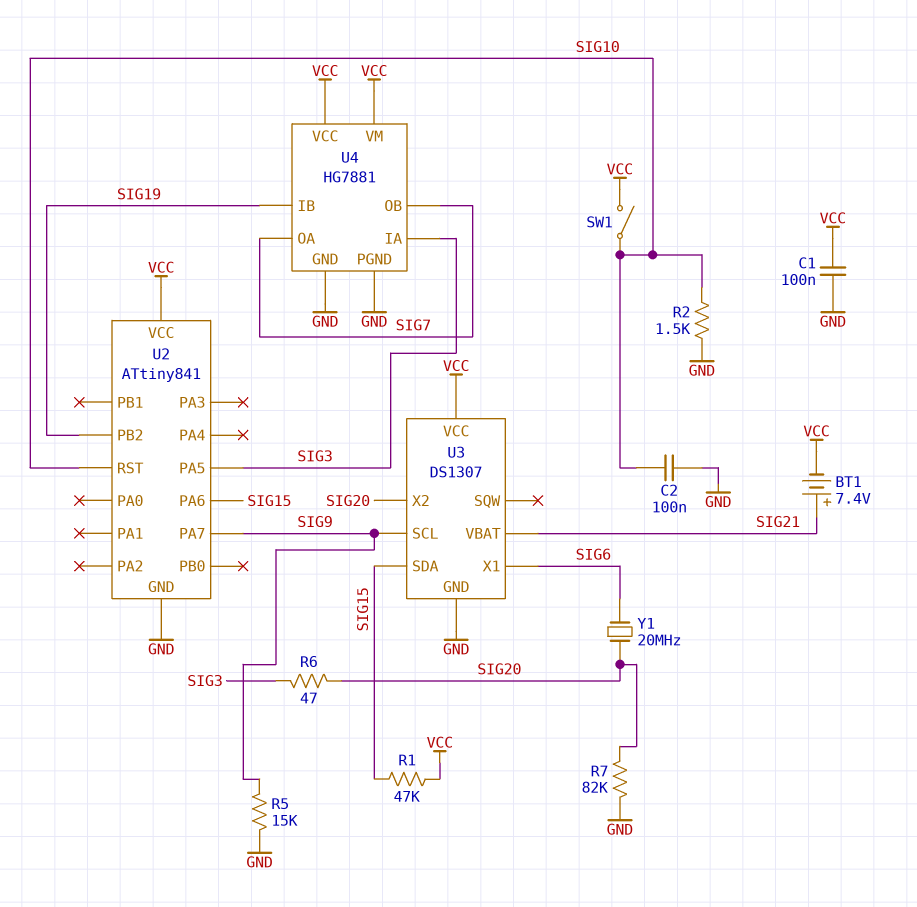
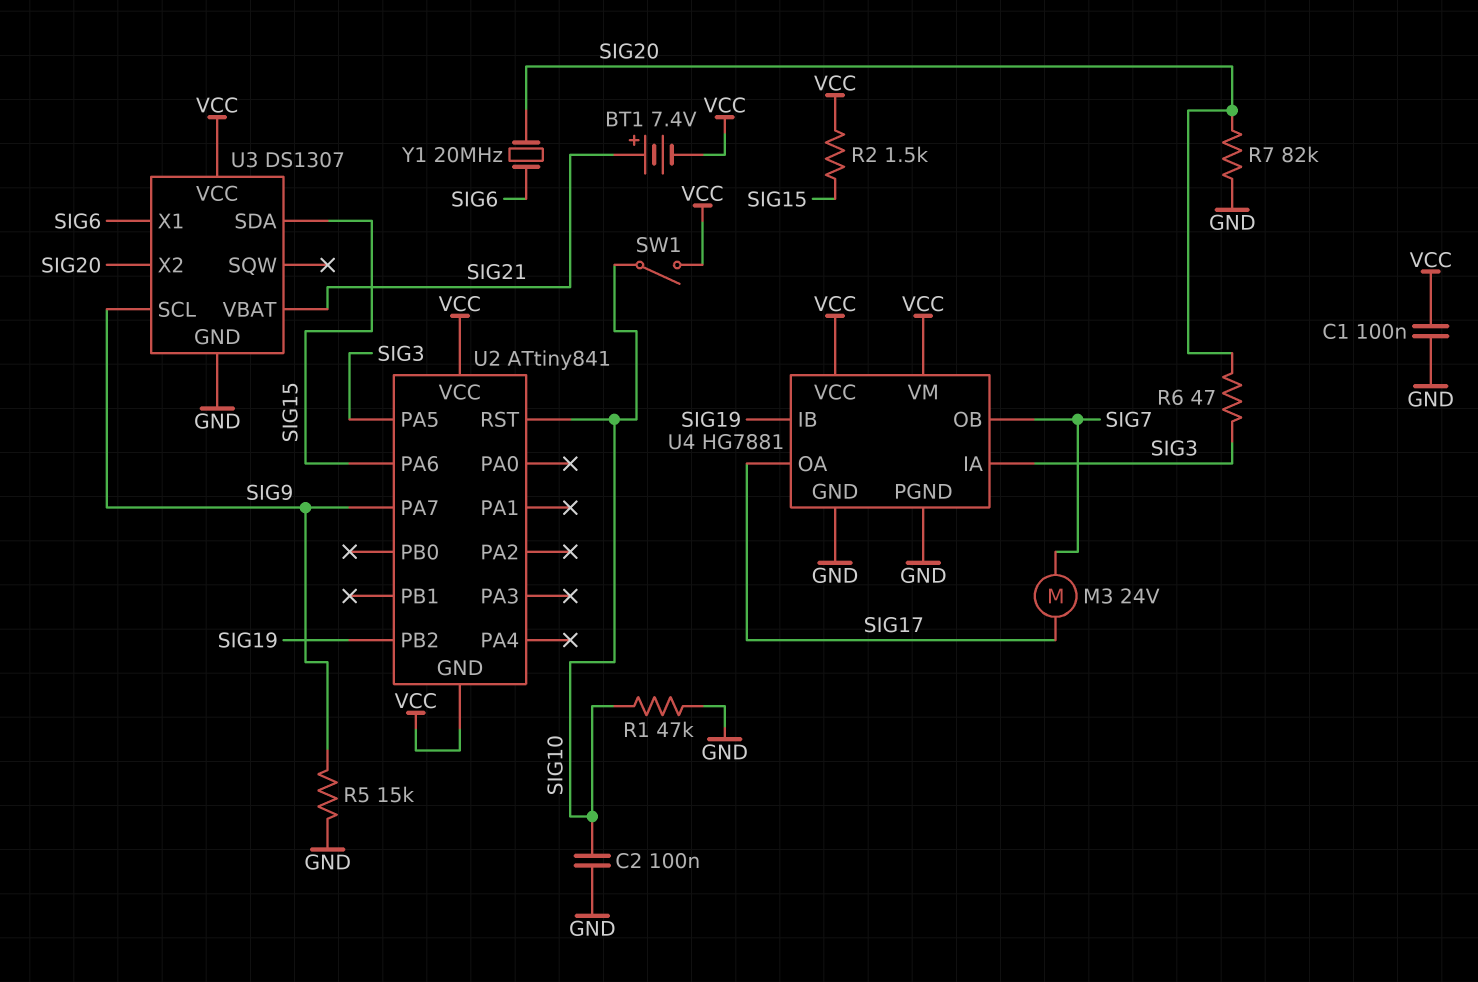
M3: none -> motor 24V (SIG7, SIG17)
R1: 47k (SIG15, VCC) -> 47k (GND, SIG10)
R2: 1.5k (GND, SIG10) -> 1.5k (SIG15, VCC)
U2 pin GND: GND -> VCC
U4 pin OA: SIG7 -> SIG17

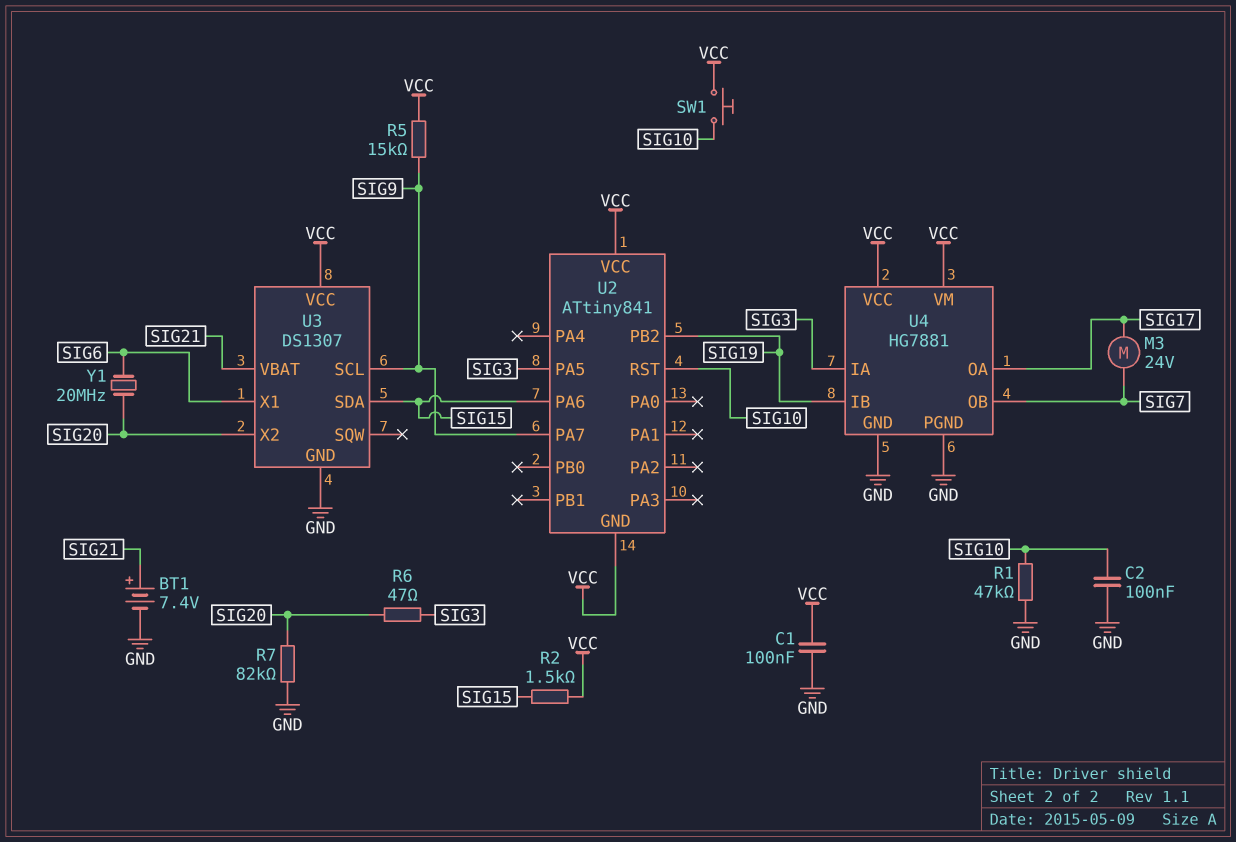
BT1: 7.4V (plus SIG21, minus VCC) -> 7.4V (plus SIG21, minus GND)
R5: 15k (GND, SIG9) -> 15k (SIG9, VCC)
SW1: switch (SIG10, VCC) -> button (SIG10, VCC)

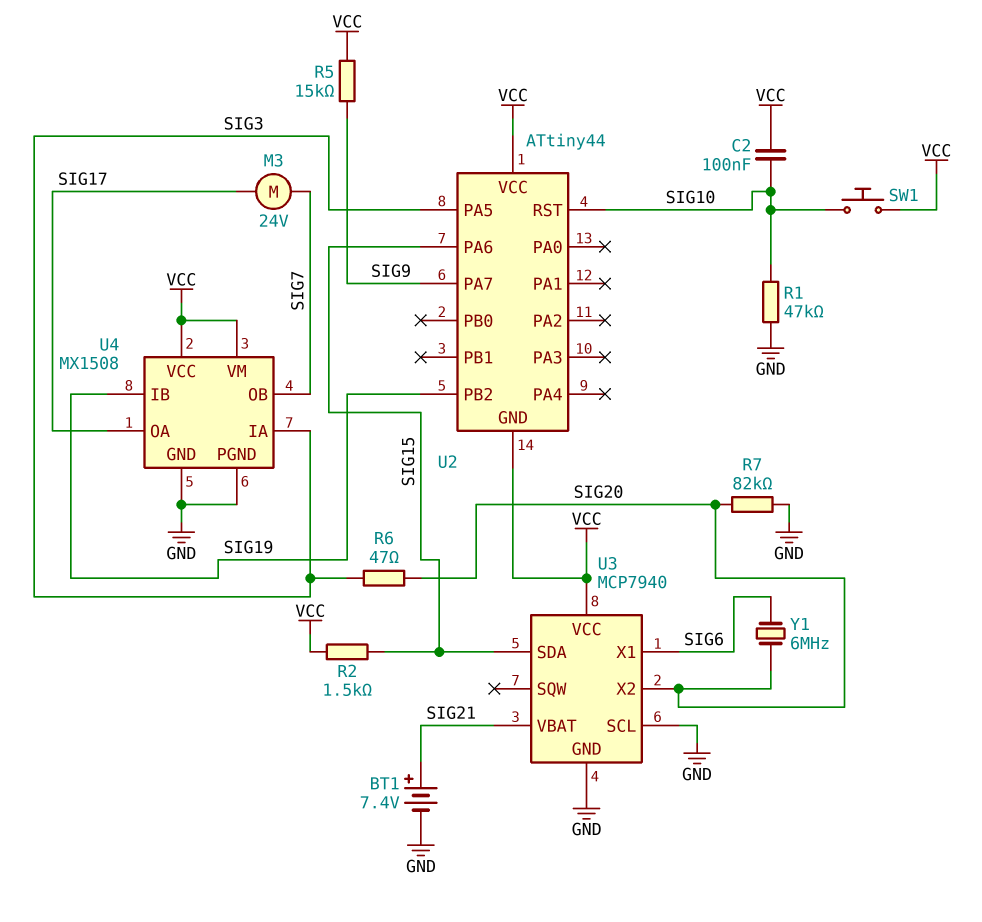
C1: 100nF (GND, VCC) -> none
C2: 100nF (GND, SIG10) -> 100nF (SIG10, VCC)
U2: ATtiny841 -> ATtiny44
U3: DS1307 -> MCP7940
U3 pin SCL: SIG9 -> GND
U4: HG7881 -> MX1508
Y1: 20MHz (SIG6, SIG20) -> 6MHz (SIG6, SIG20)

